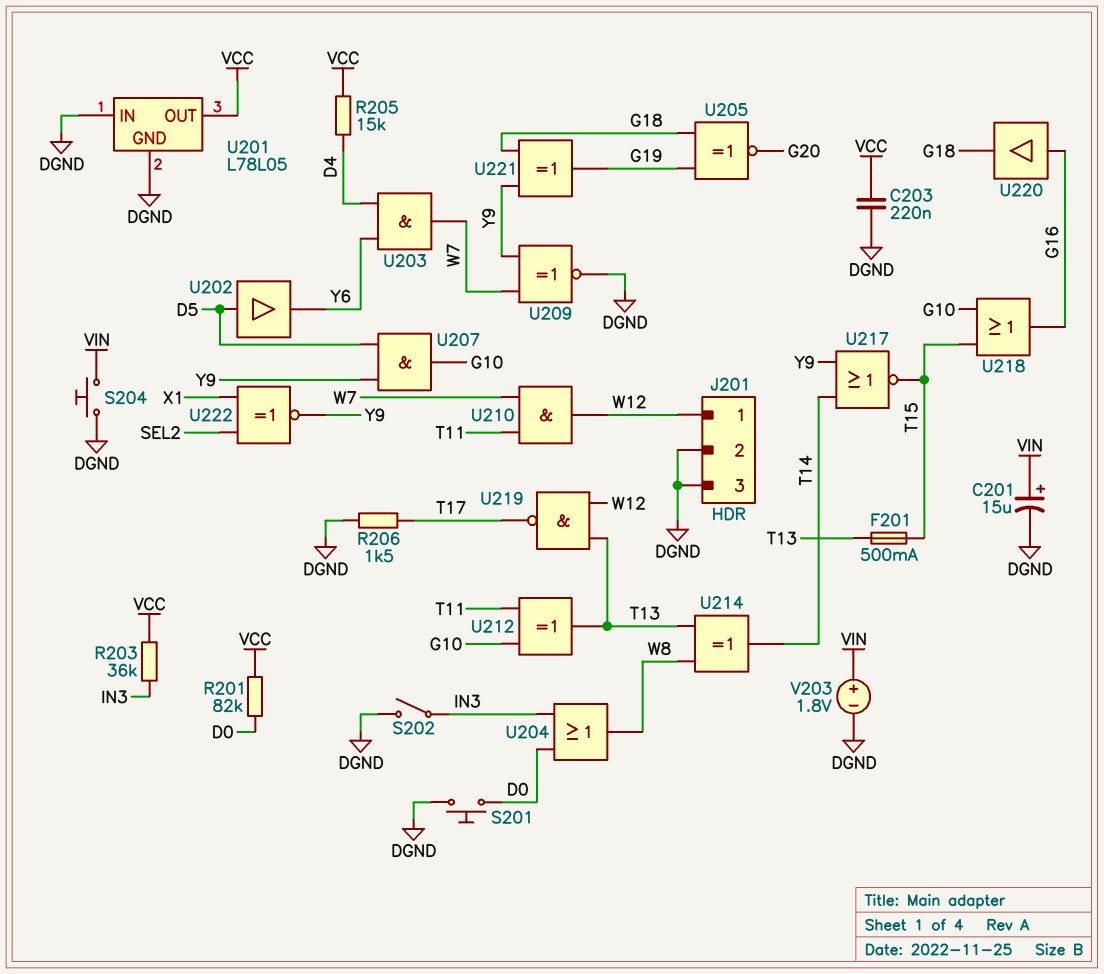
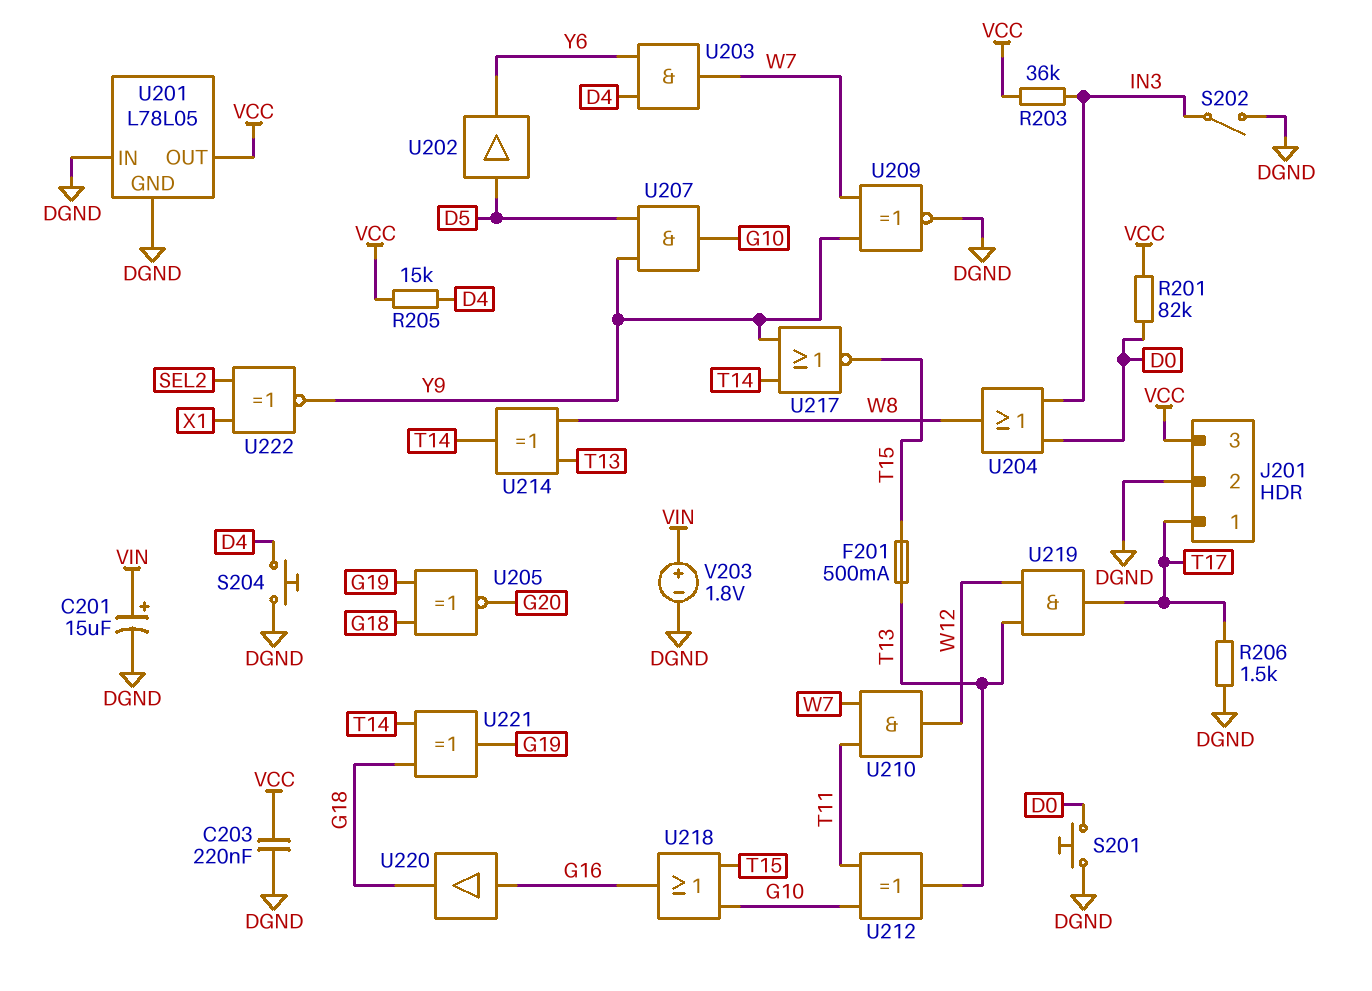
J201 pin 1: W12 -> T17
J201 pin 3: DGND -> VCC
S204: button (DGND, VIN) -> button (D4, DGND)
U219: NAND (in T13, in W12, out T17) -> AND (in T13, in W12, out T17)
U221: XOR (in G18, in Y9, out G19) -> XOR (in G18, in T14, out G19)

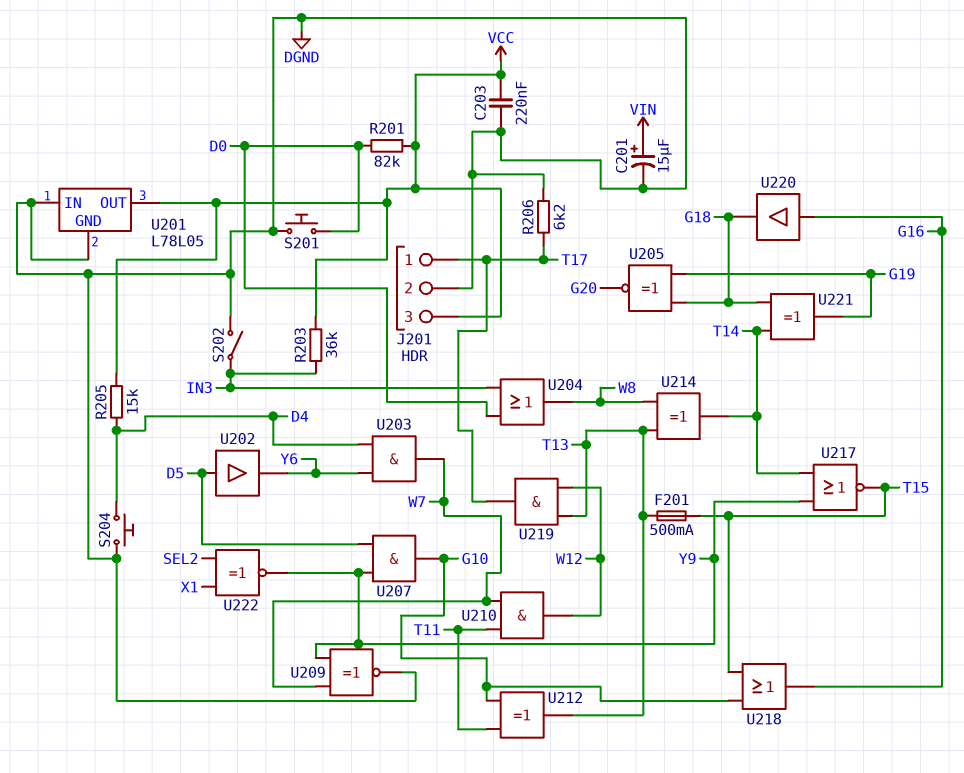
R206: 1.5k (DGND, T17) -> 6.2k (DGND, T17)
V203: 1.8V (plus VIN, minus DGND) -> none

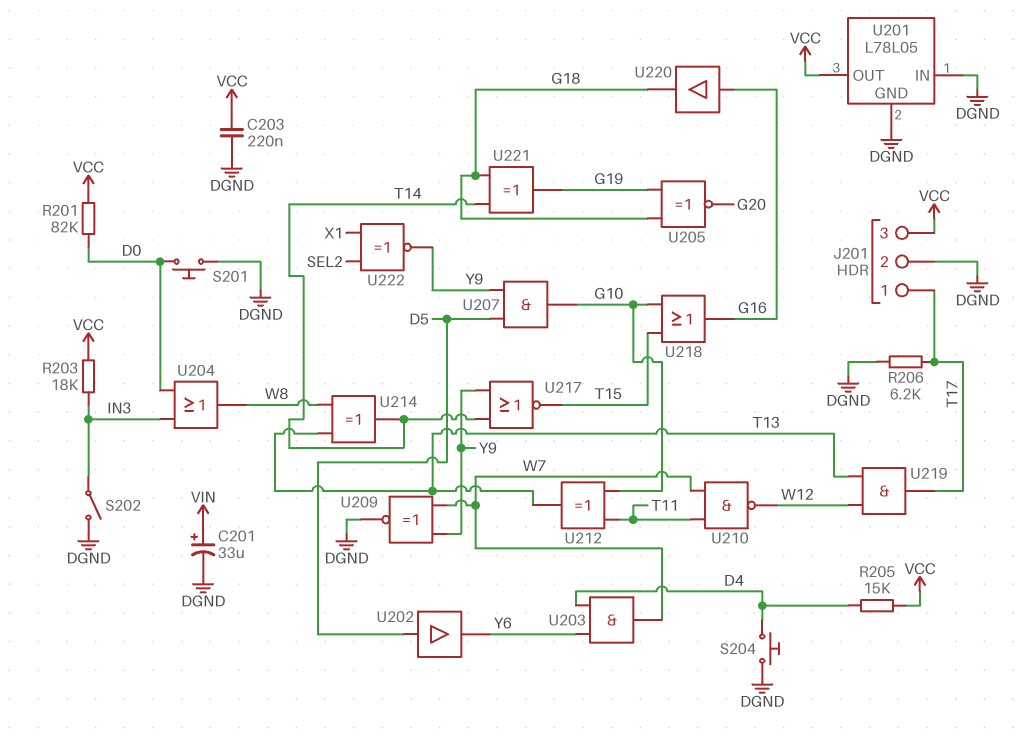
C201: 15uF (plus VIN, minus DGND) -> 33uF (plus VIN, minus DGND)
F201: 500mA (T13, T15) -> none
R203: 36k (IN3, VCC) -> 18k (IN3, VCC)
U210: AND (in T11, in W7, out W12) -> NAND (in T11, in W7, out W12)

